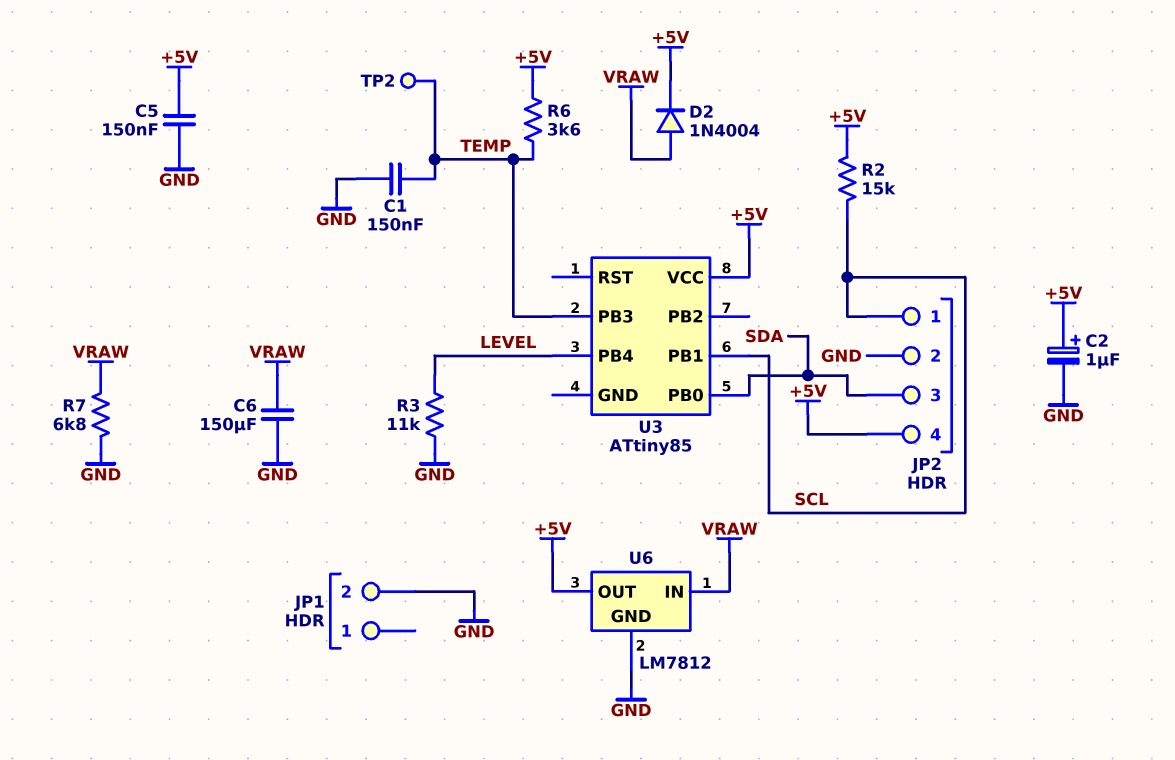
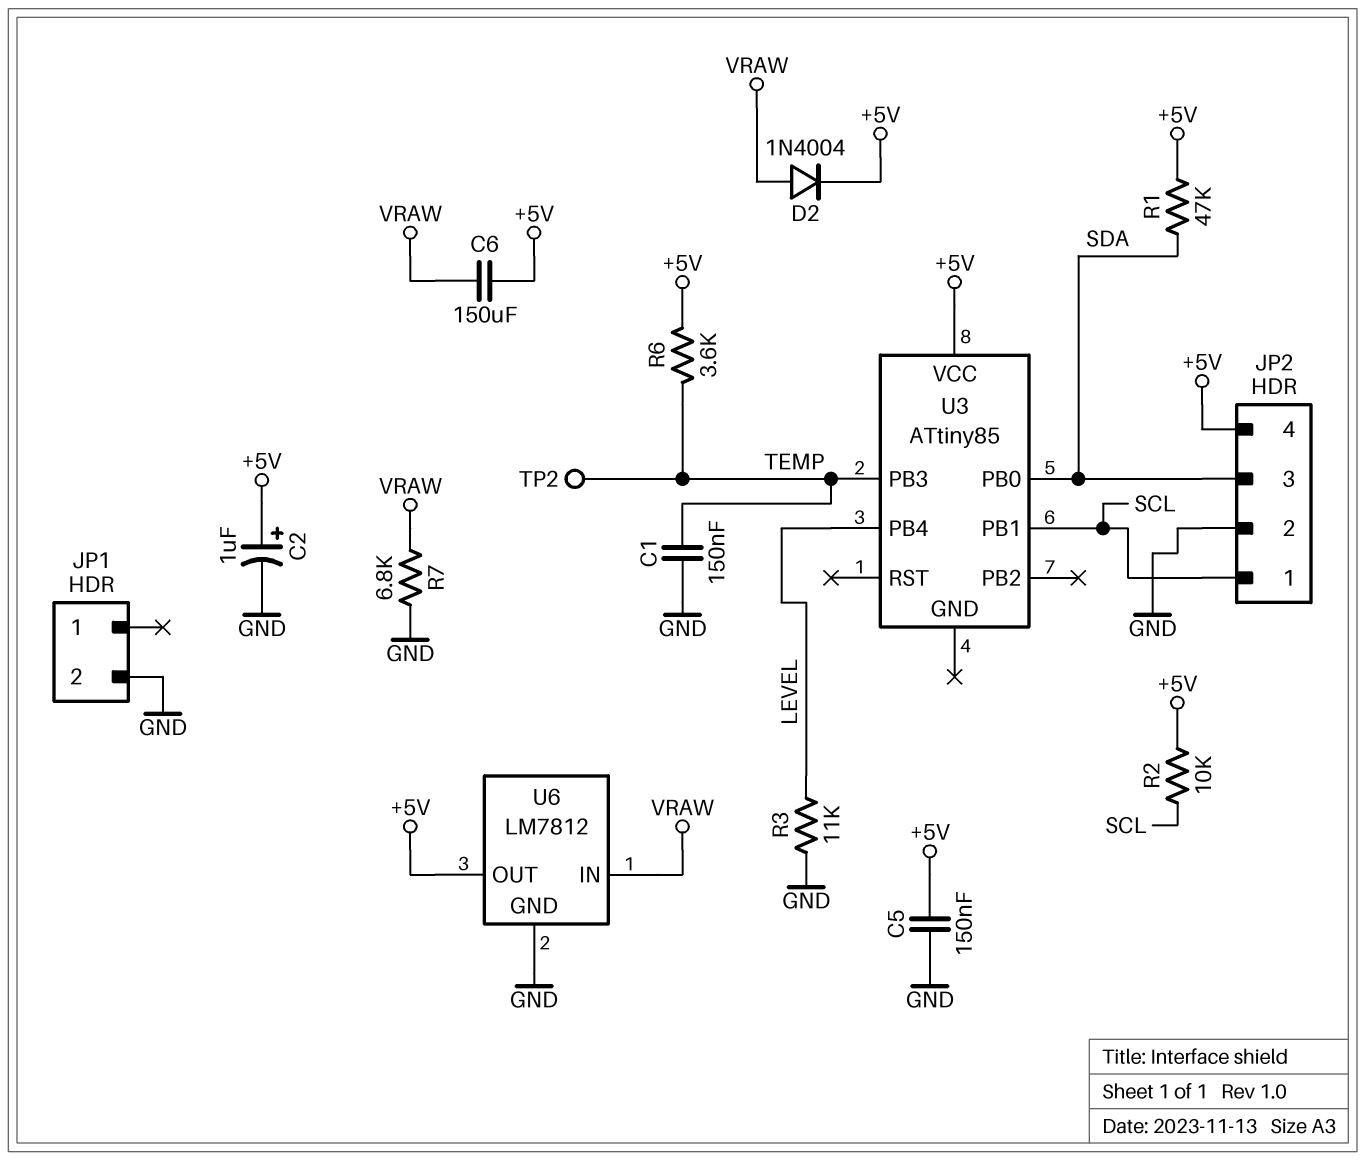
C6: 150uF (GND, VRAW) -> 150uF (+5V, VRAW)
R1: none -> 47k (+5V, SDA)
R2: 15k (+5V, SCL) -> 10k (+5V, SCL)

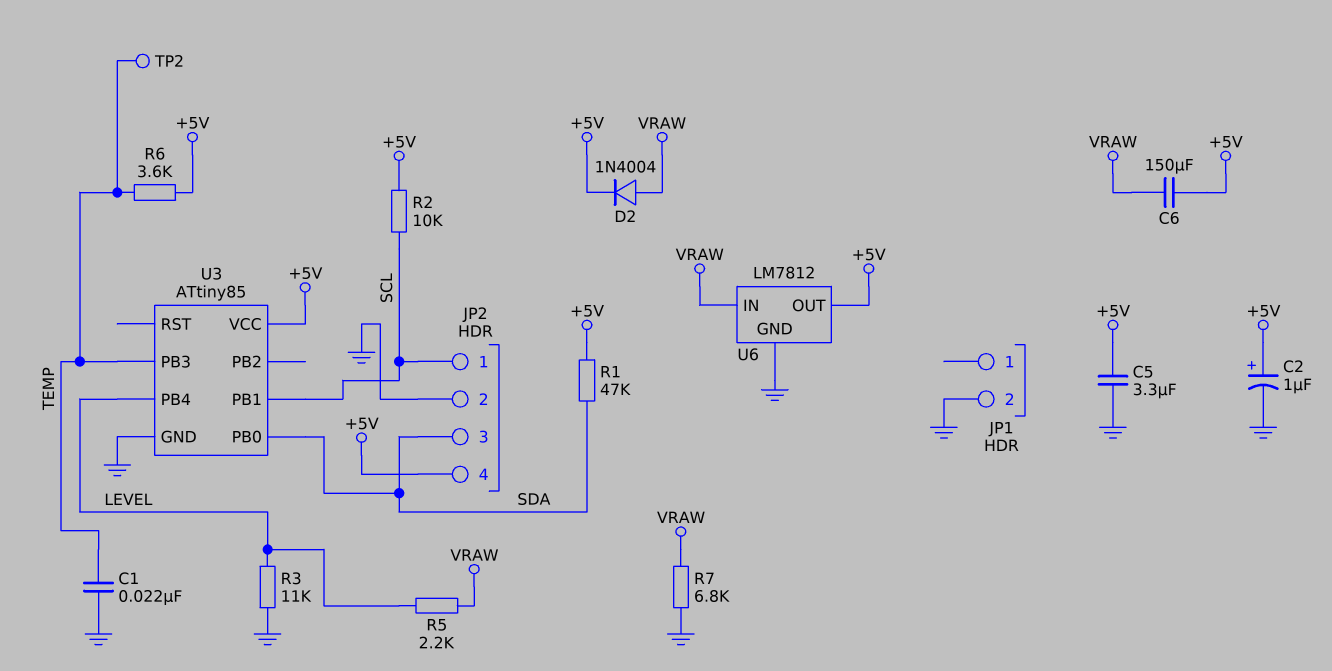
C1: 150nF (GND, TEMP) -> 22nF (GND, TEMP)
C5: 150nF (+5V, GND) -> 3.3uF (+5V, GND)
R5: none -> 2.2k (LEVEL, VRAW)
U3 pin GND: none -> GND

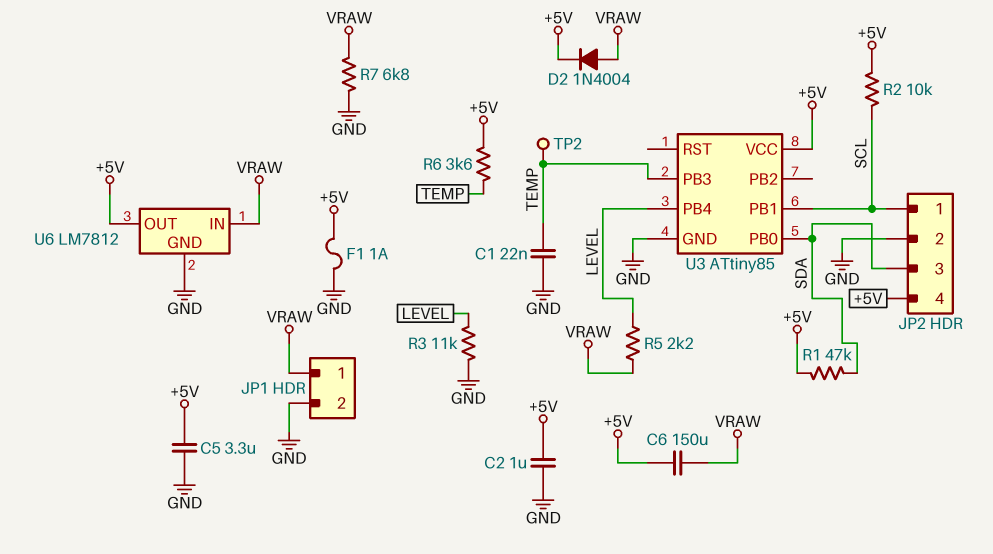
C2: 1uF (plus +5V, minus GND) -> 1uF (+5V, GND)
F1: none -> 1A (+5V, GND)
JP1 pin 1: none -> VRAW

